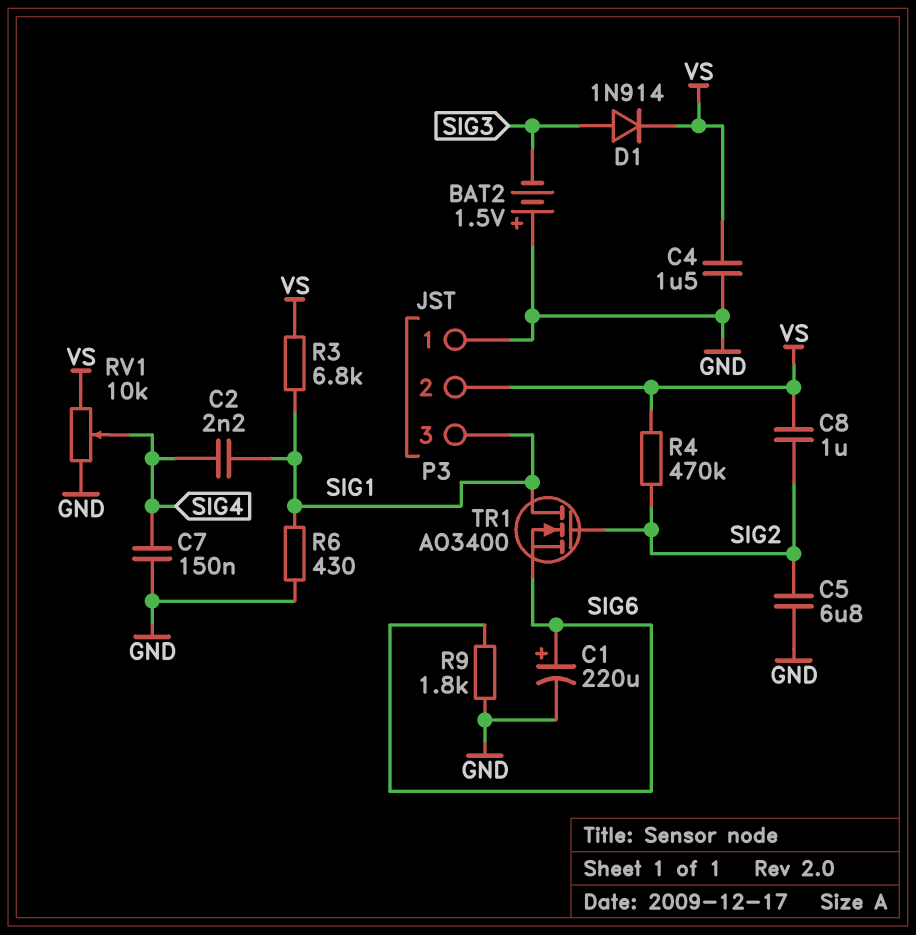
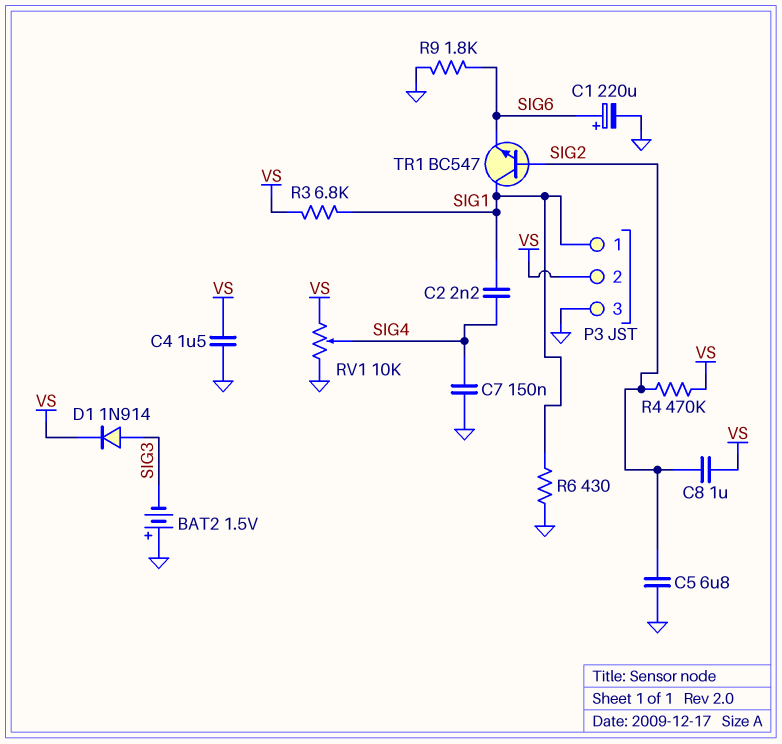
P3 pin 1: GND -> SIG1
P3 pin 3: SIG1 -> GND
TR1: NMOS AO3400 (G SIG2, D SIG1, S SIG6) -> NPN BC547 (B SIG2, C SIG1, E SIG6)

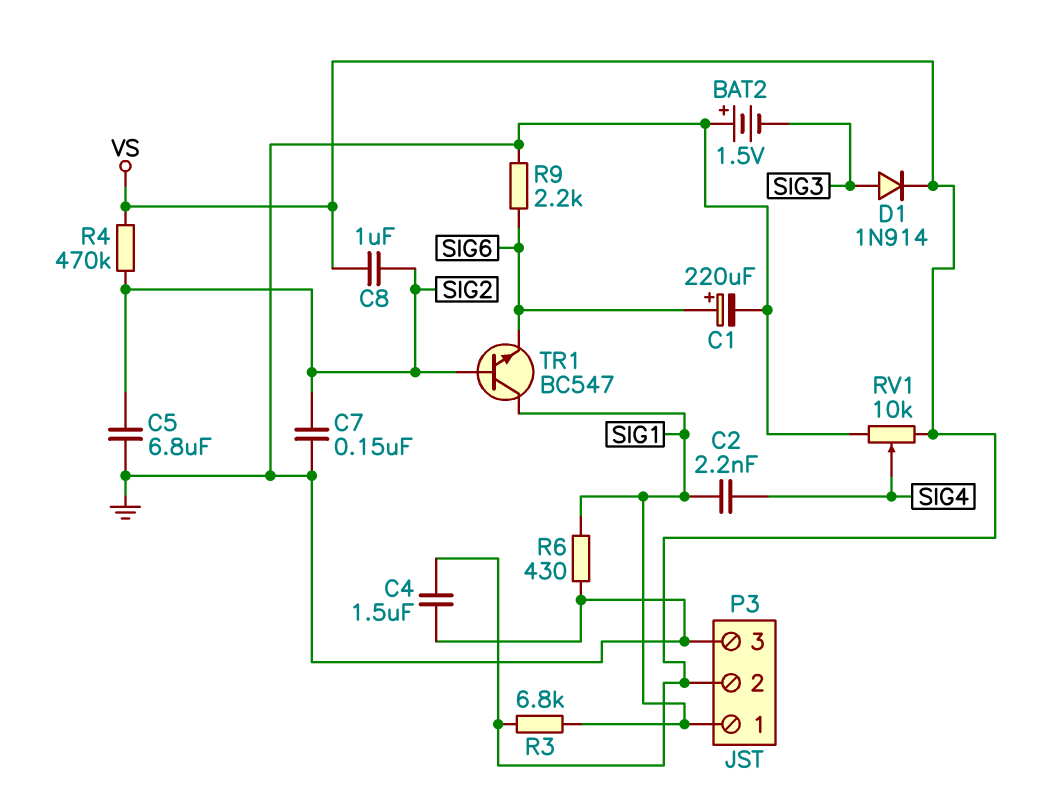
C7: 150nF (GND, SIG4) -> 150nF (GND, SIG2)
R9: 1.8k (GND, SIG6) -> 2.2k (GND, SIG6)

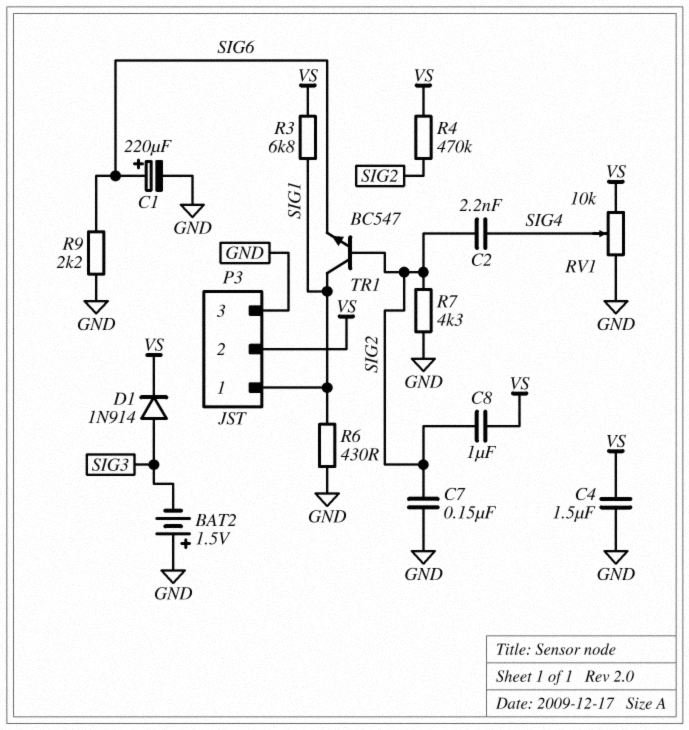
C2: 2.2nF (SIG1, SIG4) -> 2.2nF (SIG2, SIG4)
C5: 6.8uF (GND, SIG2) -> none
R7: none -> 4.3k (GND, SIG2)

